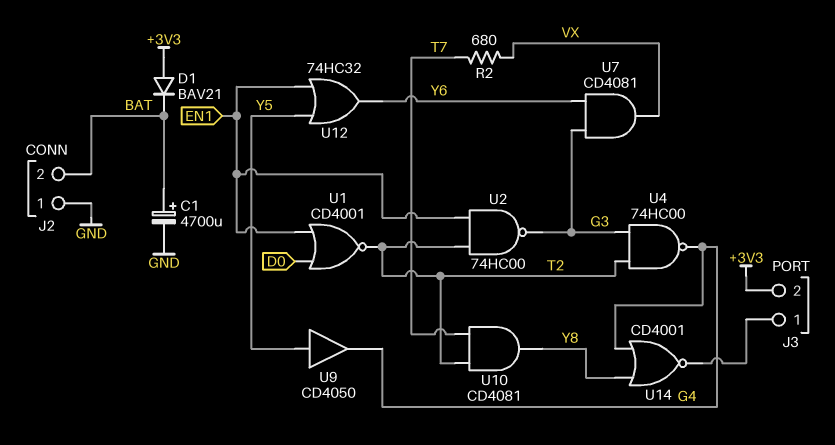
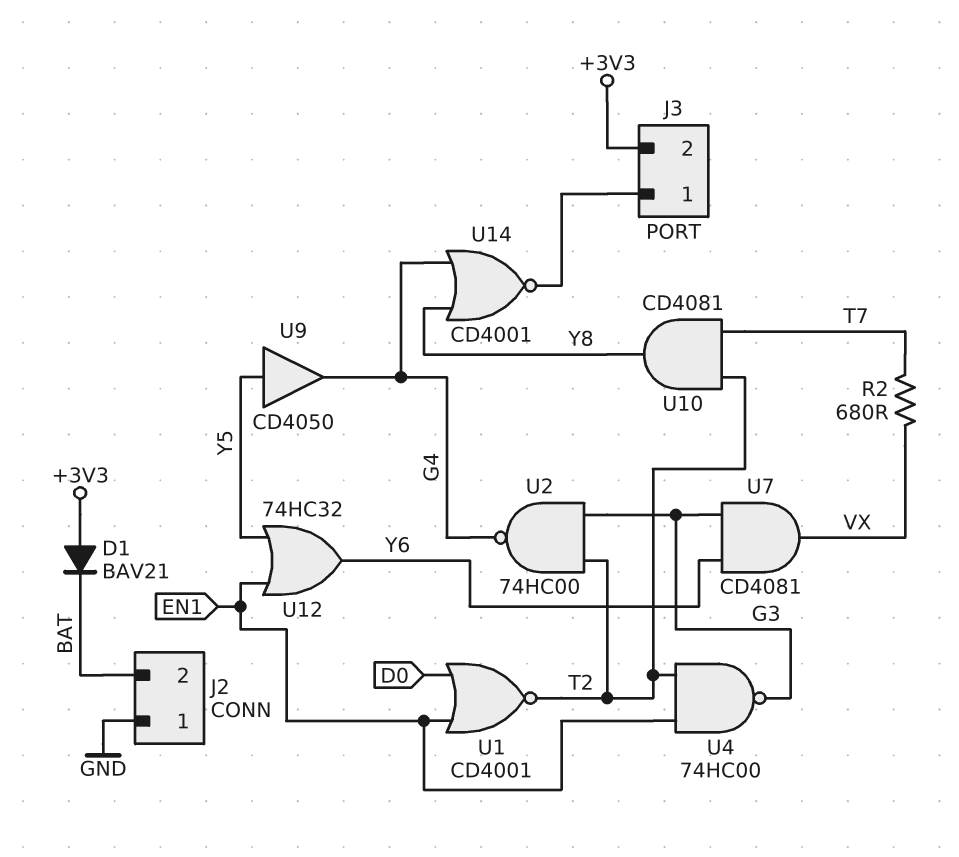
C1: 4700uF (plus BAT, minus GND) -> none
U2: NAND 74HC00 (in EN1, in T2, out G3) -> NAND 74HC00 (in G3, in T2, out G4)
U4: NAND 74HC00 (in G3, in T2, out G4) -> NAND 74HC00 (in EN1, in T2, out G3)

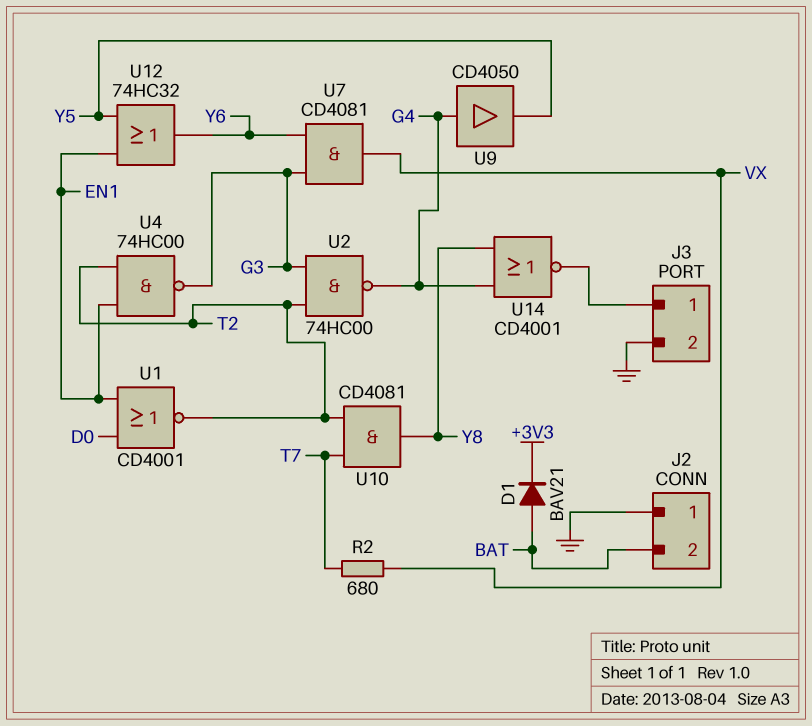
D1: diode BAV21 (A +3V3, K BAT) -> diode BAV21 (A BAT, K +3V3)
J3 pin 2: +3V3 -> GND
U9: buffer CD4050 (in Y5, out G4) -> buffer CD4050 (in G4, out Y5)

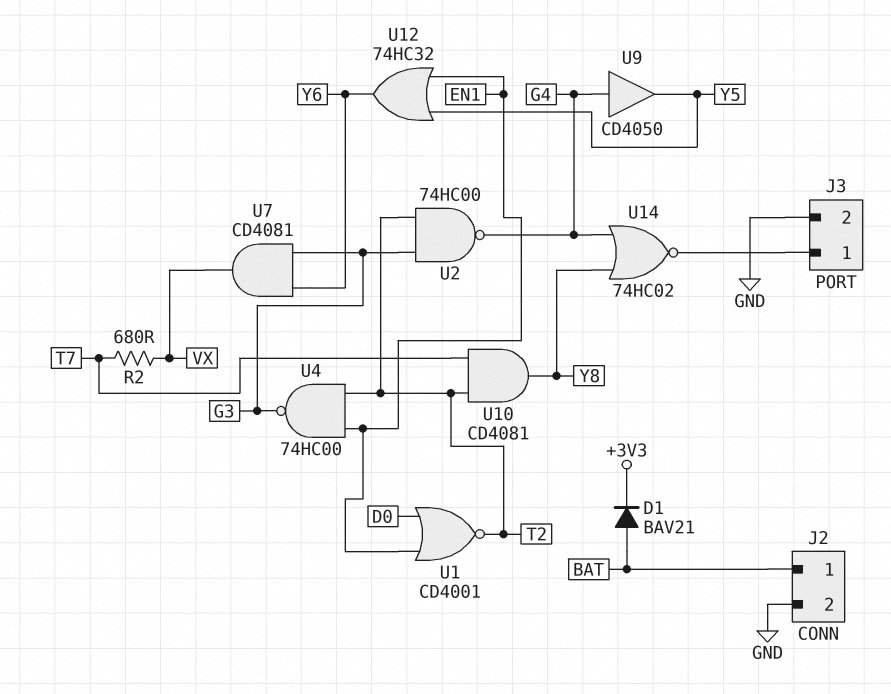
J2 pin 1: GND -> BAT
J2 pin 2: BAT -> GND
U14: NOR CD4001 (in G4, in Y8, out J3/1) -> NOR 74HC02 (in G4, in Y8, out J3/1)

